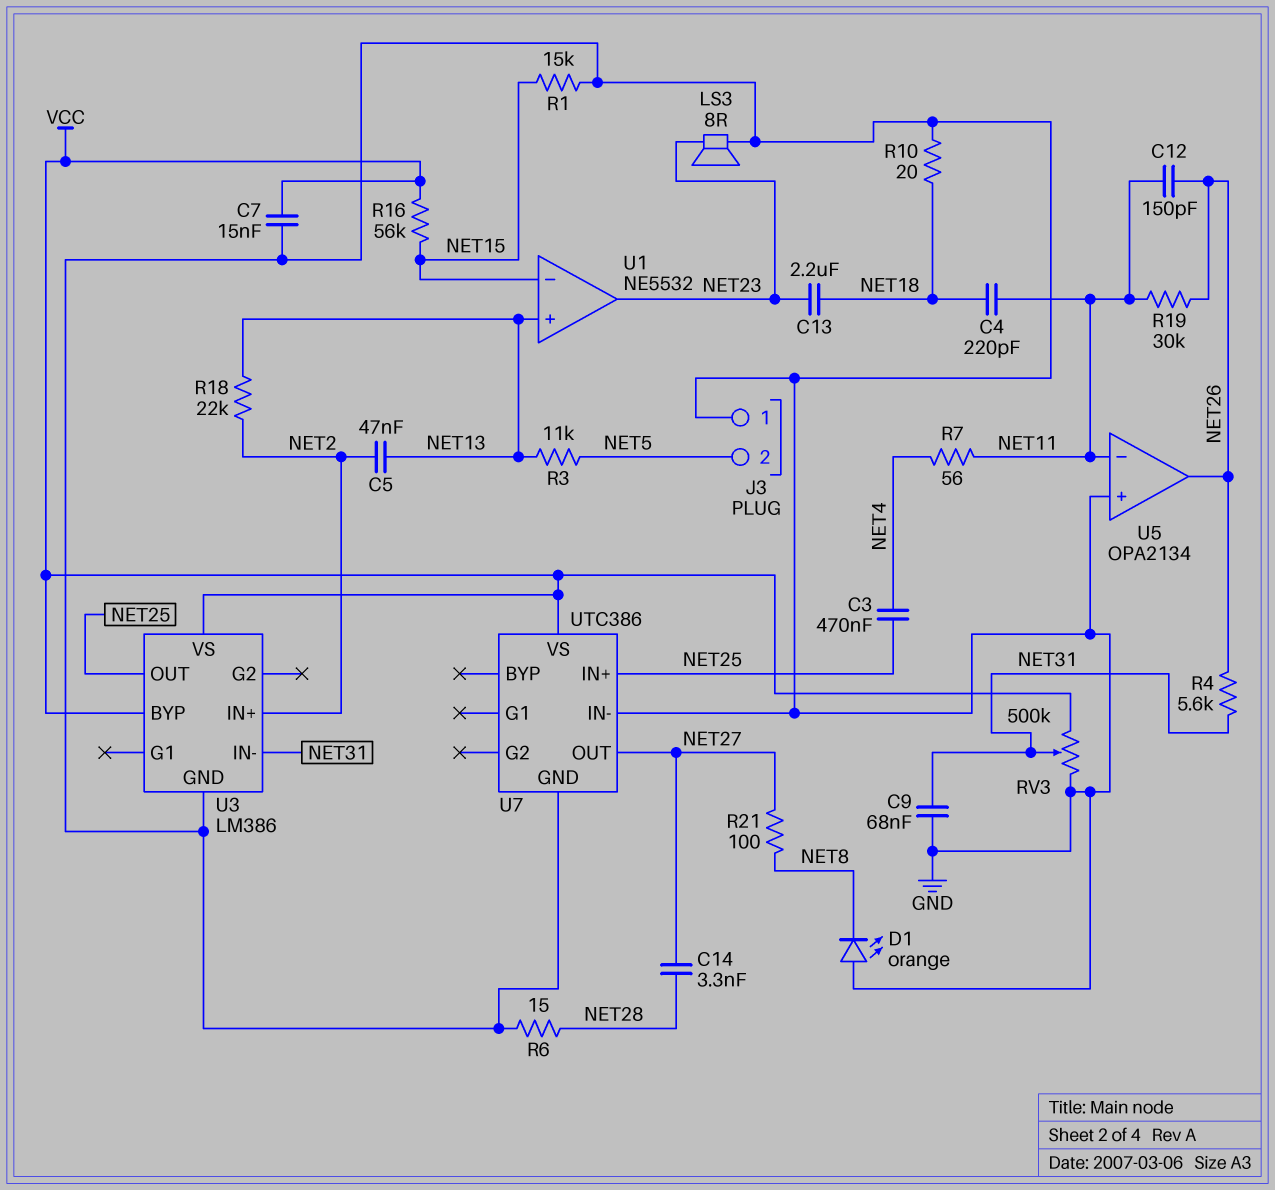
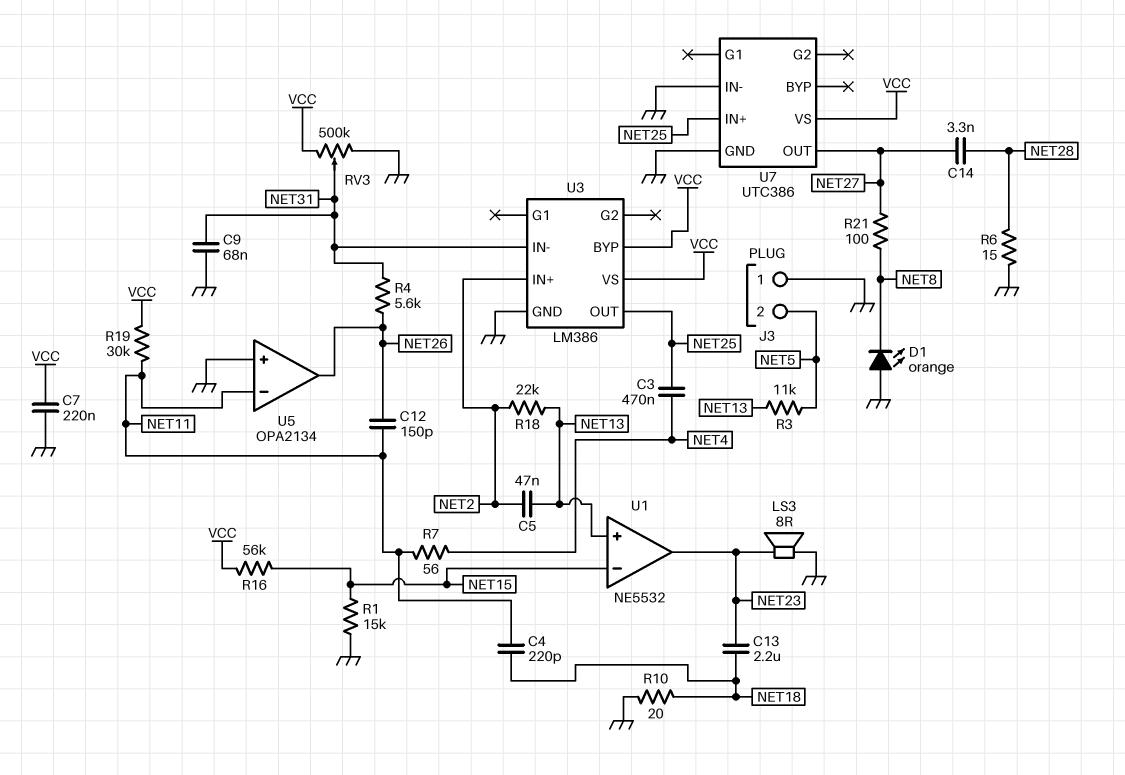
C7: 15nF (GND, VCC) -> 220nF (GND, VCC)
R19: 30k (NET11, NET26) -> 30k (NET11, VCC)

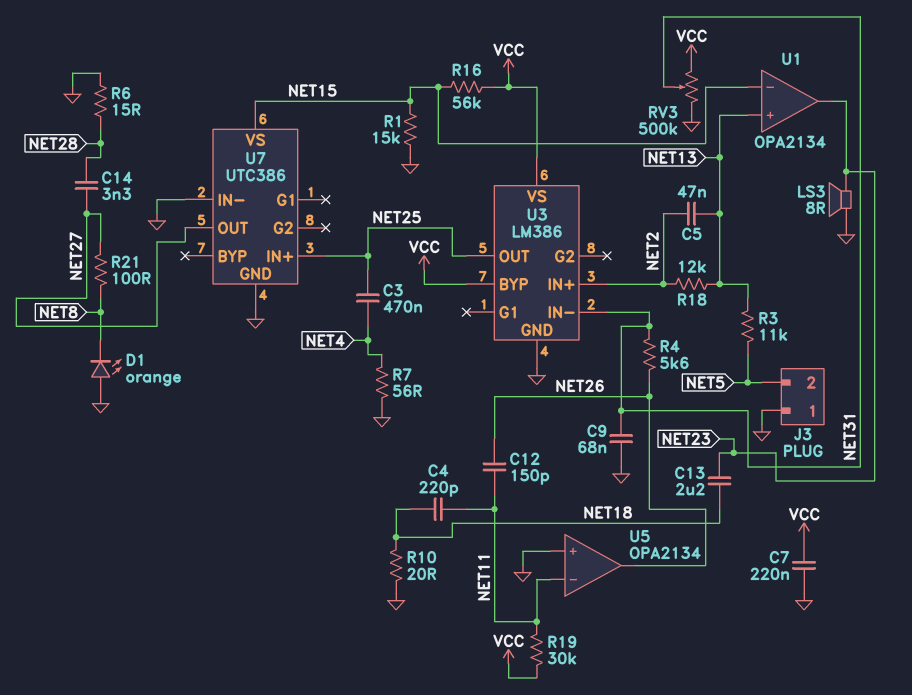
R7: 56 (NET4, NET11) -> 56 (GND, NET4)
R18: 22k (NET2, NET13) -> 12k (NET2, NET13)
U1: NE5532 -> OPA2134
U7 pin VS: VCC -> NET15

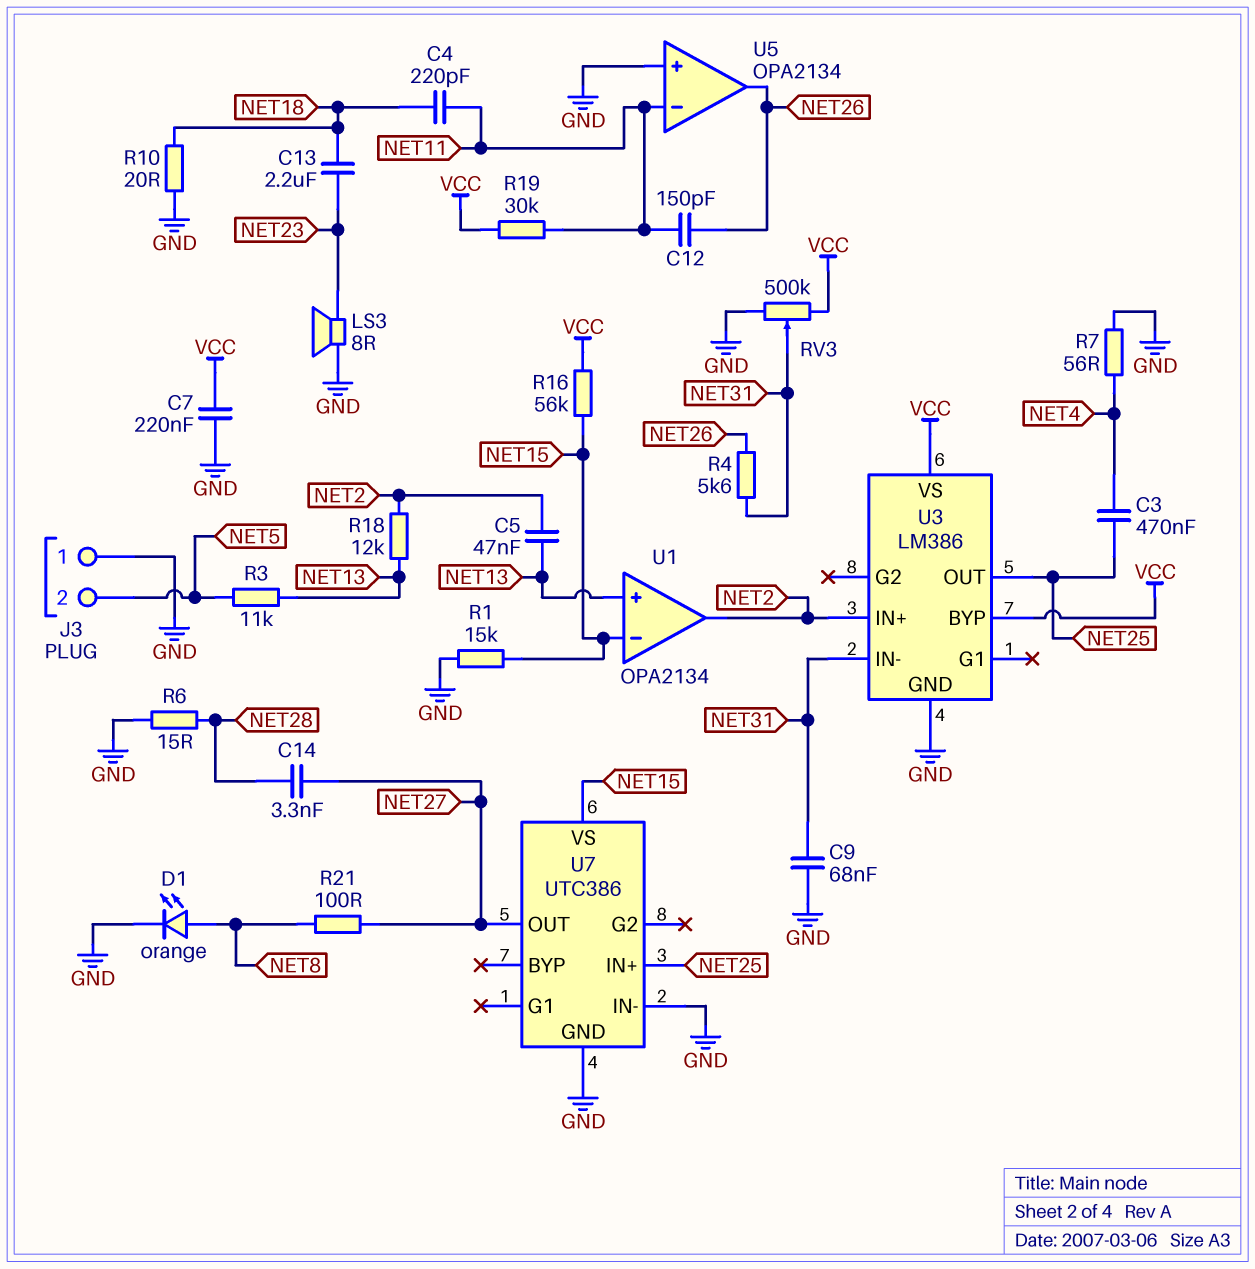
D1: LED orange (A GND, K NET8) -> LED orange (A NET8, K GND)
U1 pin out: NET23 -> NET2

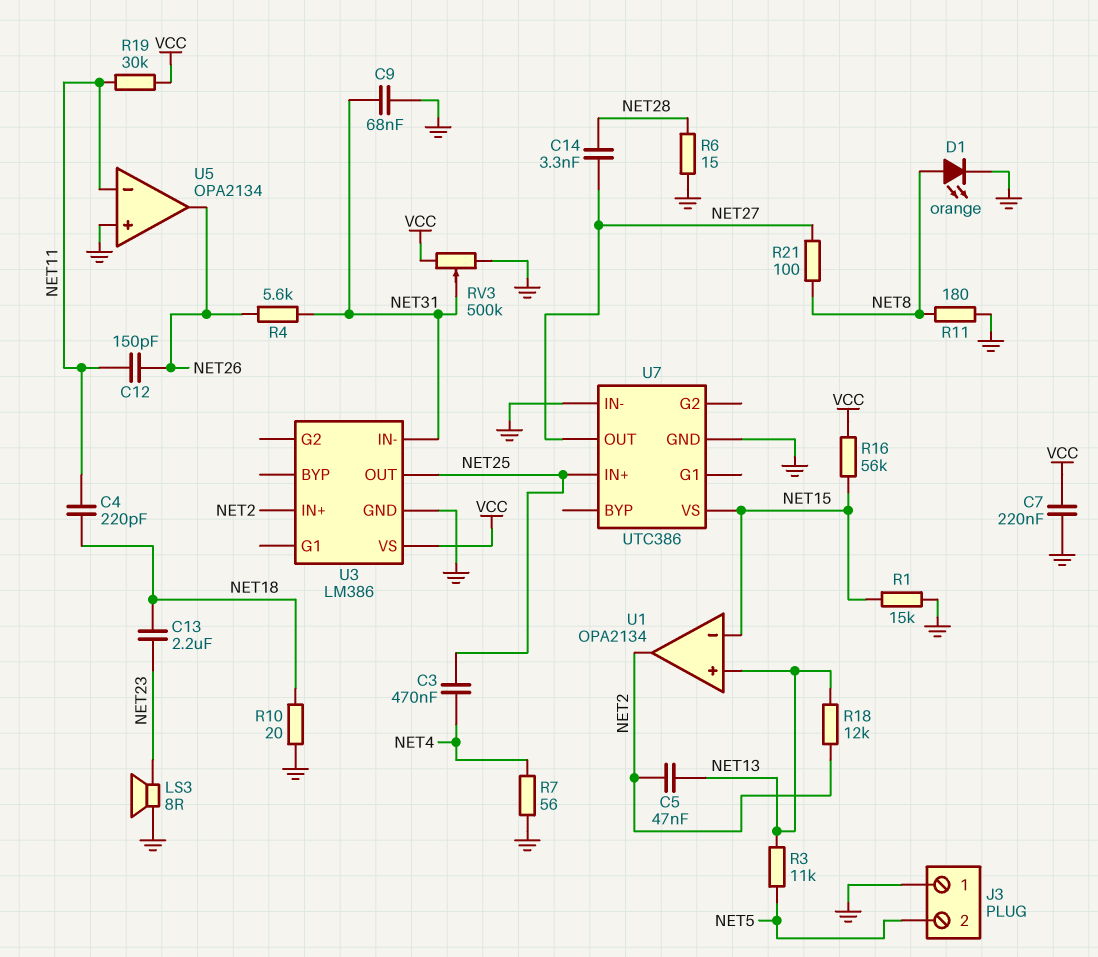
R11: none -> 180 (GND, NET8)
U3 pin BYP: VCC -> none

